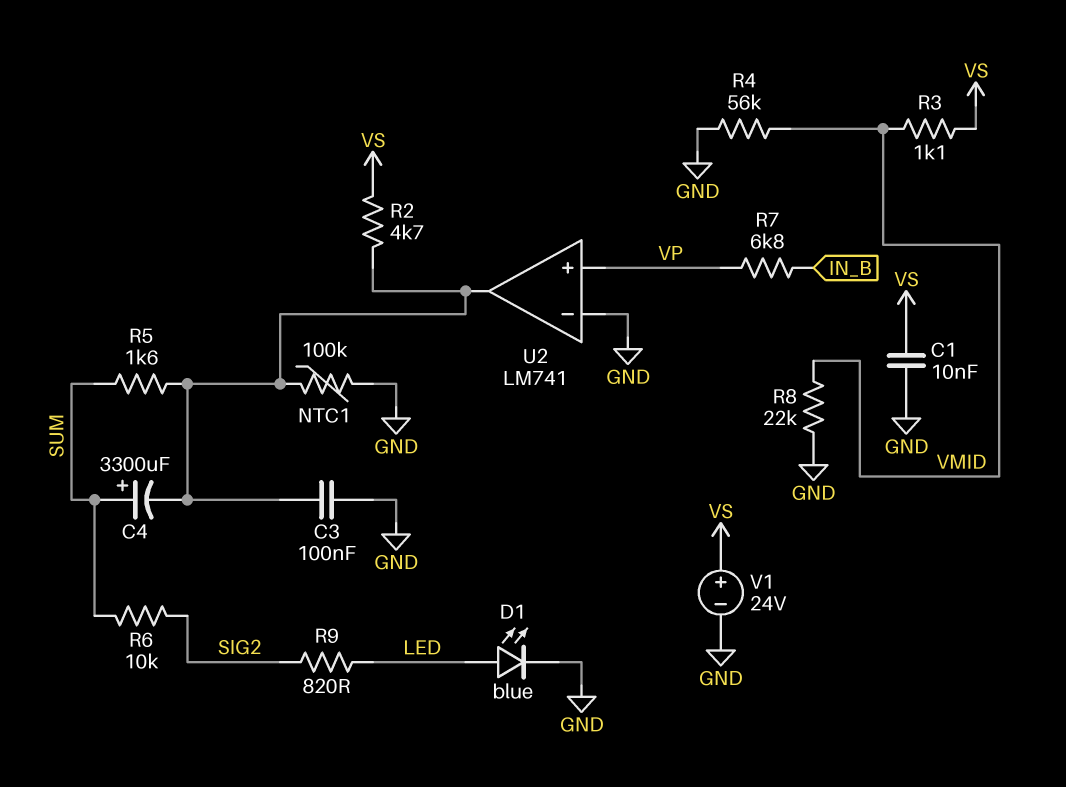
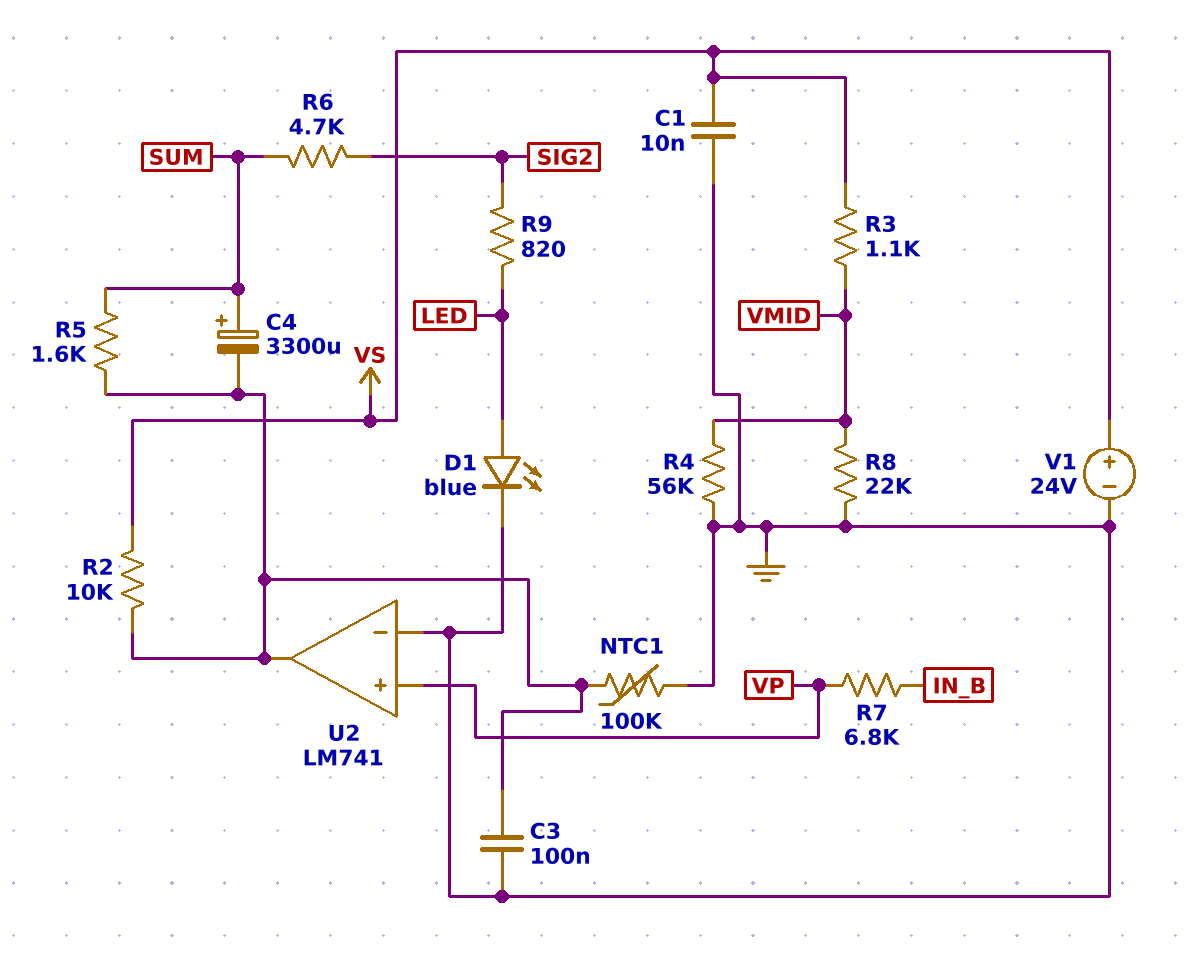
R2: 4.7k (U2/out, VS) -> 10k (U2/out, VS)
R6: 10k (SIG2, SUM) -> 4.7k (SIG2, SUM)

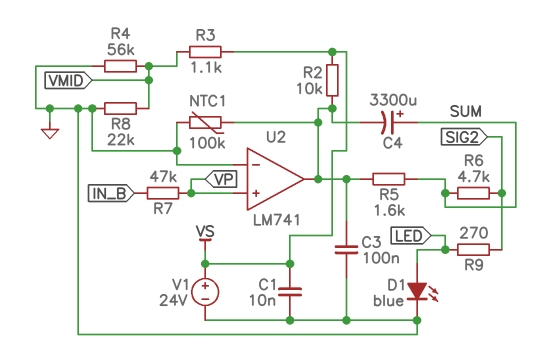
R7: 6.8k (IN_B, VP) -> 47k (IN_B, VP)
R9: 820 (LED, SIG2) -> 270 (LED, SIG2)

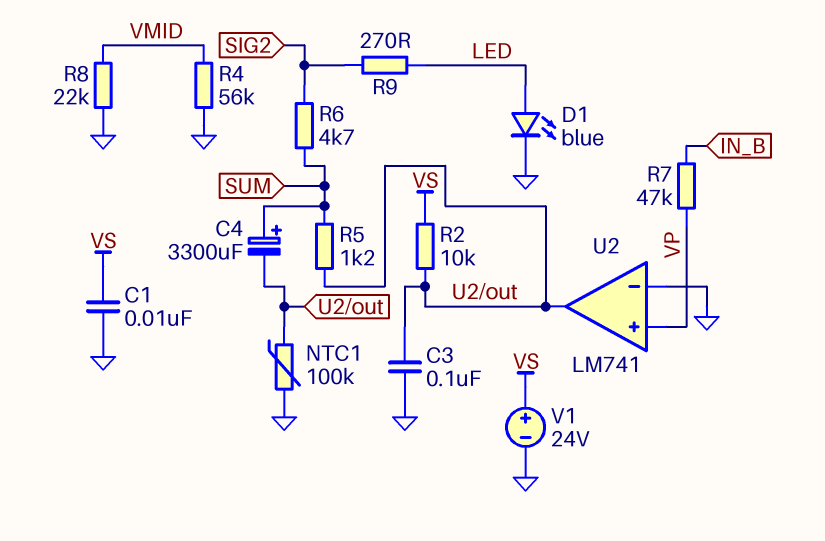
R3: 1.1k (VMID, VS) -> none
R5: 1.6k (SUM, U2/out) -> 1.2k (SUM, U2/out)

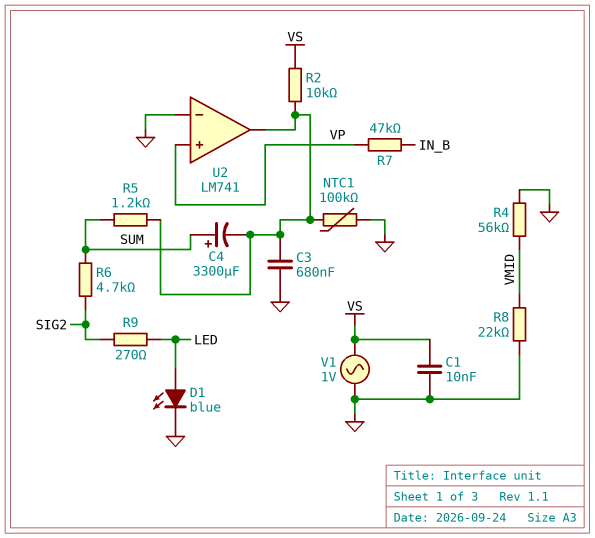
C3: 100nF (GND, U2/out) -> 680nF (GND, U2/out)
V1: 24V (plus VS, minus GND) -> AC 1V (GND, VS)

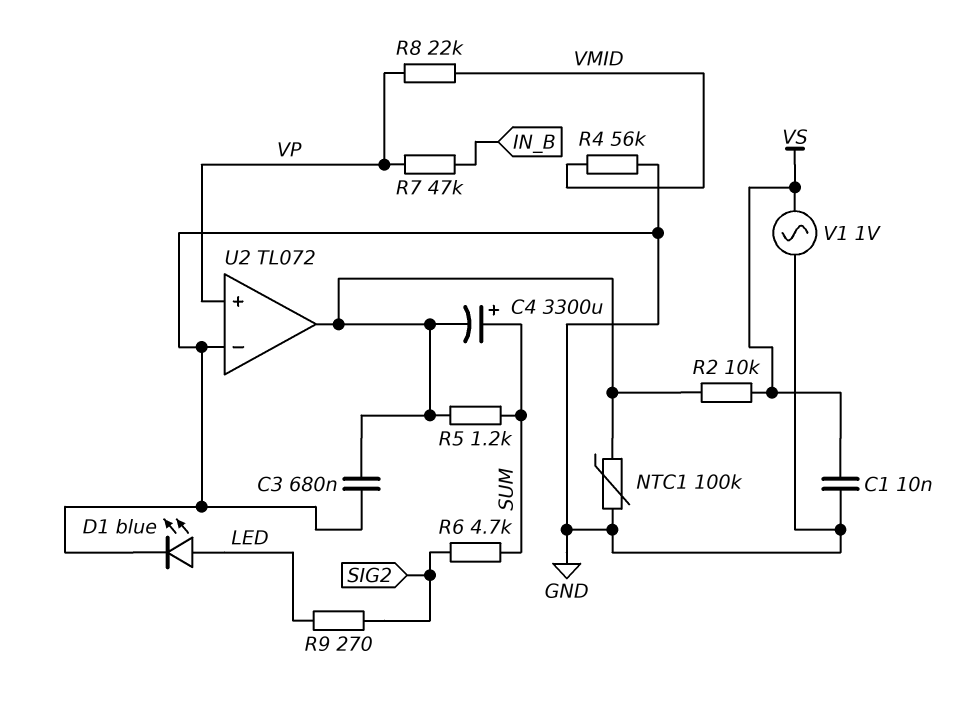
R8: 22k (GND, VMID) -> 22k (VMID, VP)
U2: LM741 -> TL072

